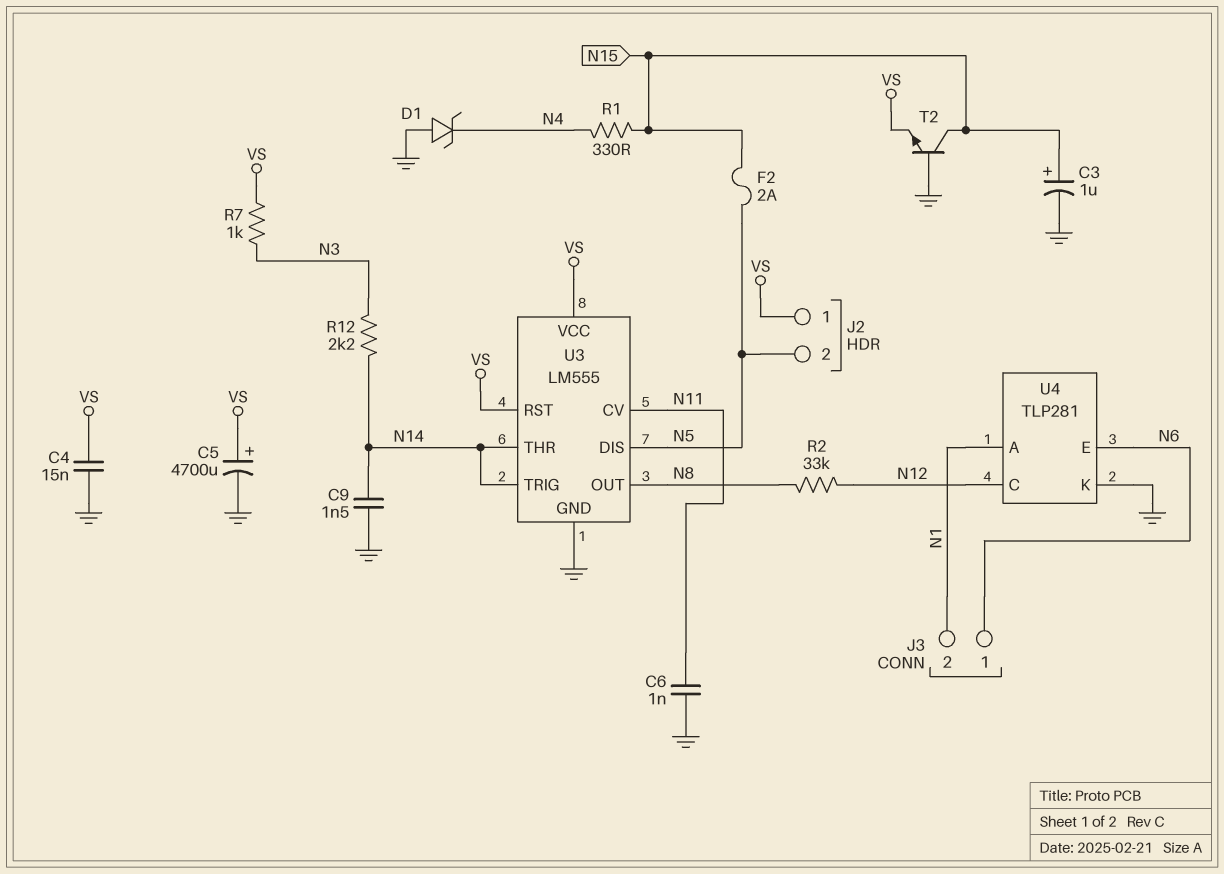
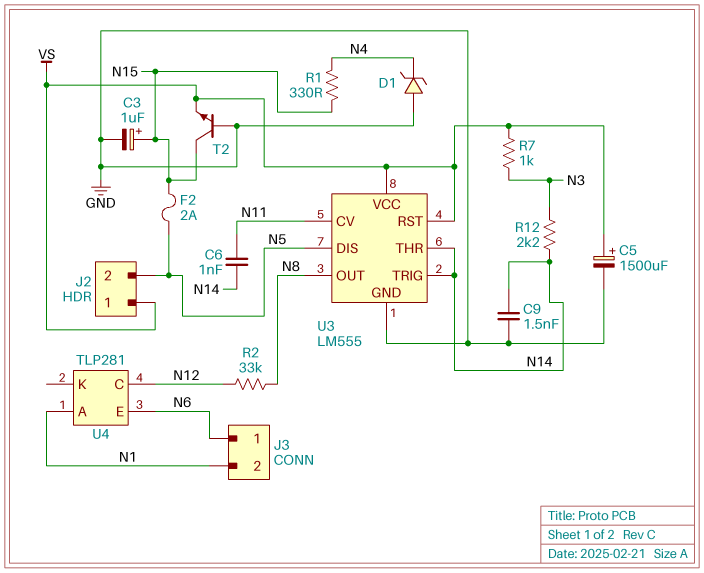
C4: 15nF (GND, VS) -> none
C5: 4700uF (plus VS, minus GND) -> 1500uF (plus VS, minus GND)
C6: 1nF (GND, N11) -> 1nF (N11, N14)
U4 pin K: GND -> none

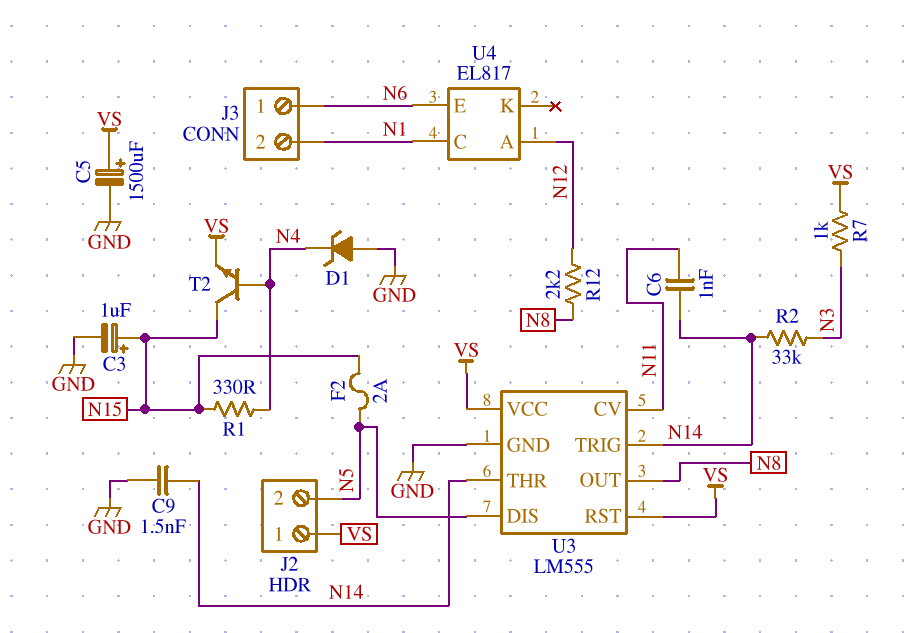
R2: 33k (N8, N12) -> 33k (N3, N14)
R12: 2.2k (N3, N14) -> 2.2k (N8, N12)
T2: NPN (B GND, C N15, E VS) -> NPN (B N4, C N15, E VS)
U4: TLP281 -> EL817
U4 pin A: N1 -> N12
U4 pin C: N12 -> N1

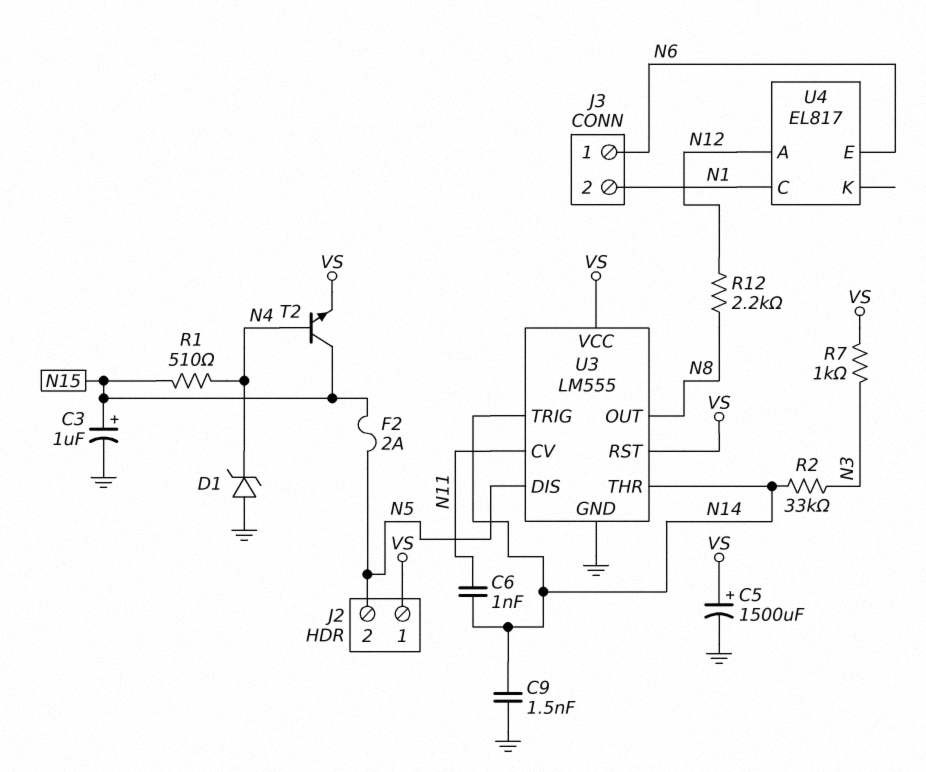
R1: 330 (N4, N15) -> 510 (N4, N15)

